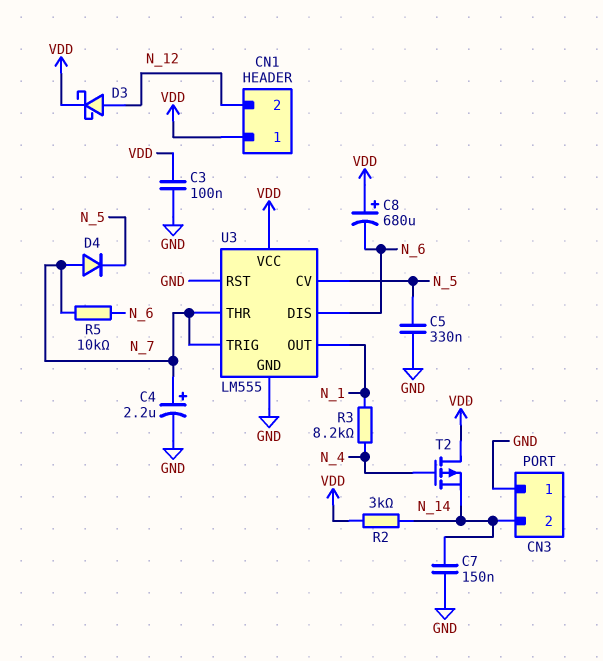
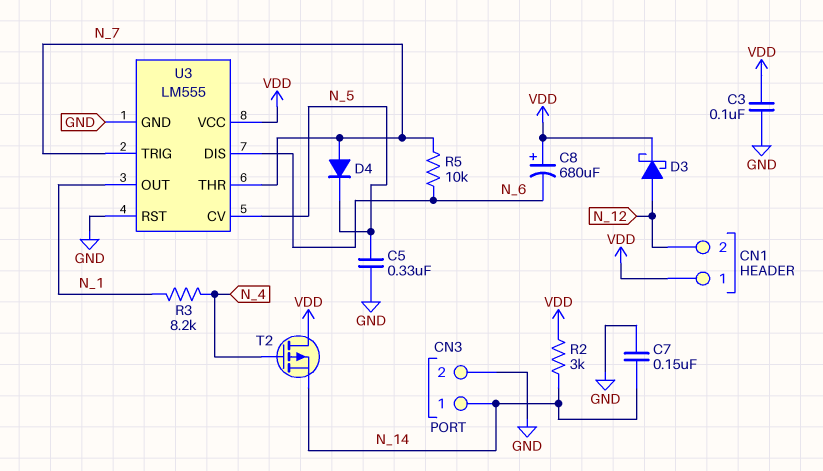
C4: 2.2uF (plus N_7, minus GND) -> none
CN3 pin 1: GND -> N_14
CN3 pin 2: N_14 -> GND

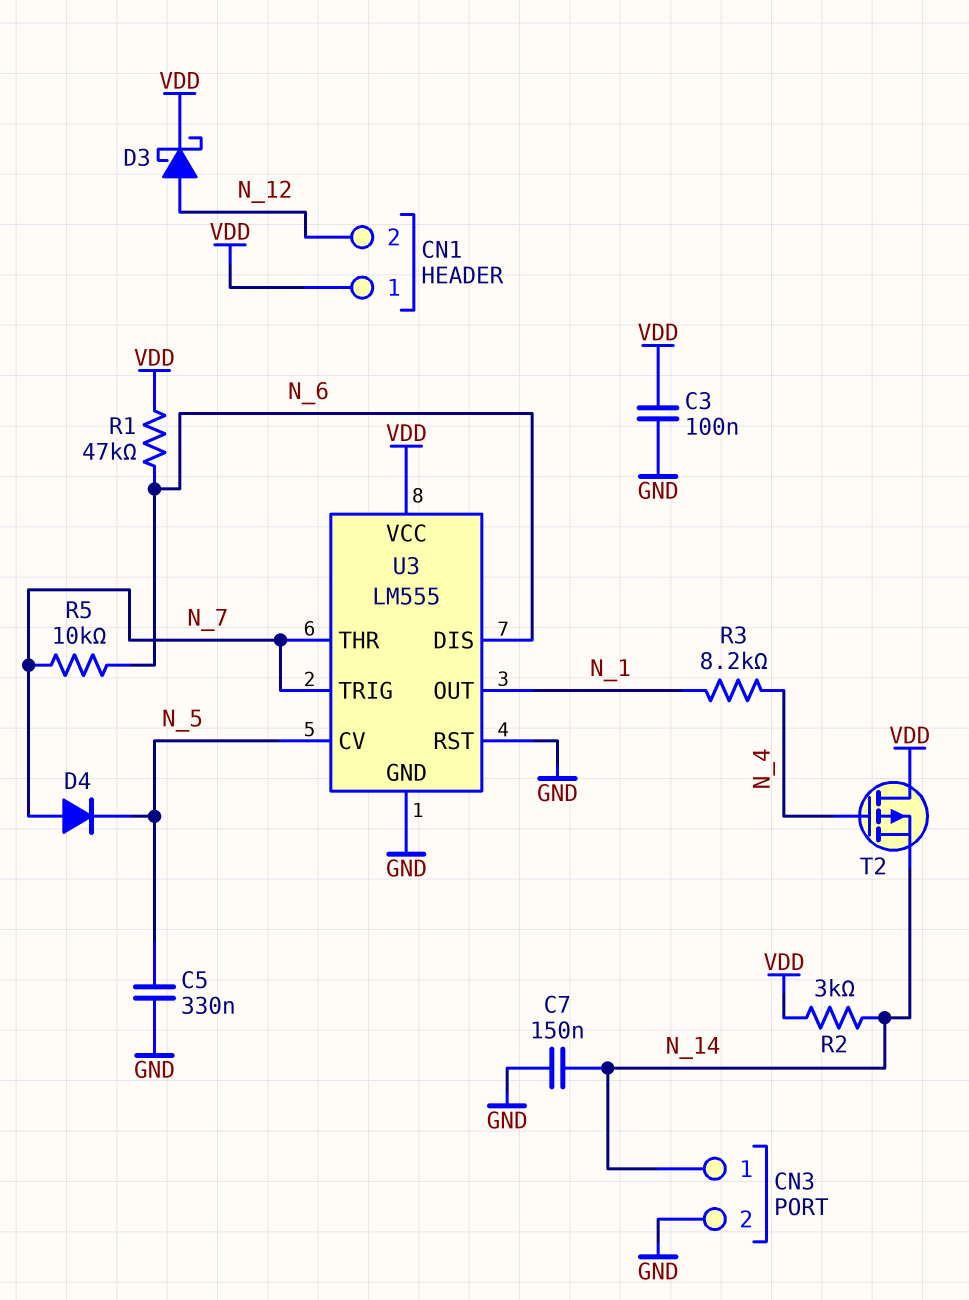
C8: 680uF (plus VDD, minus N_6) -> none
R1: none -> 47k (N_6, VDD)

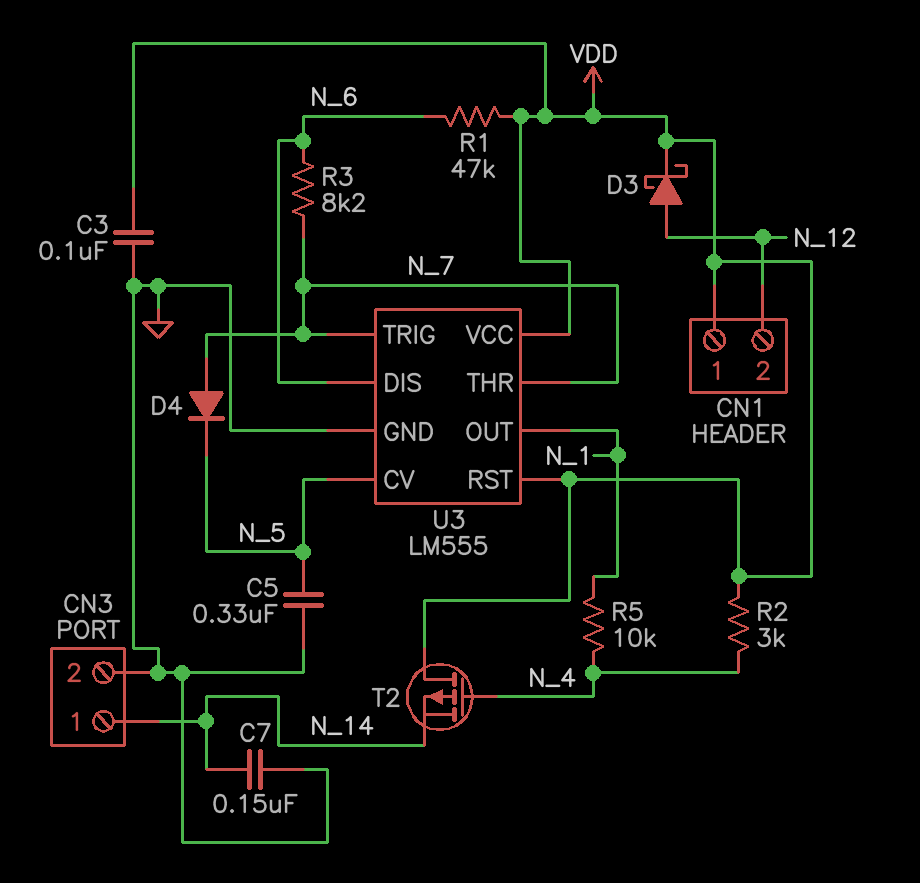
R2: 3k (N_14, VDD) -> 3k (N_4, VDD)
R3: 8.2k (N_1, N_4) -> 8.2k (N_6, N_7)
R5: 10k (N_6, N_7) -> 10k (N_1, N_4)
U3 pin RST: GND -> VDD

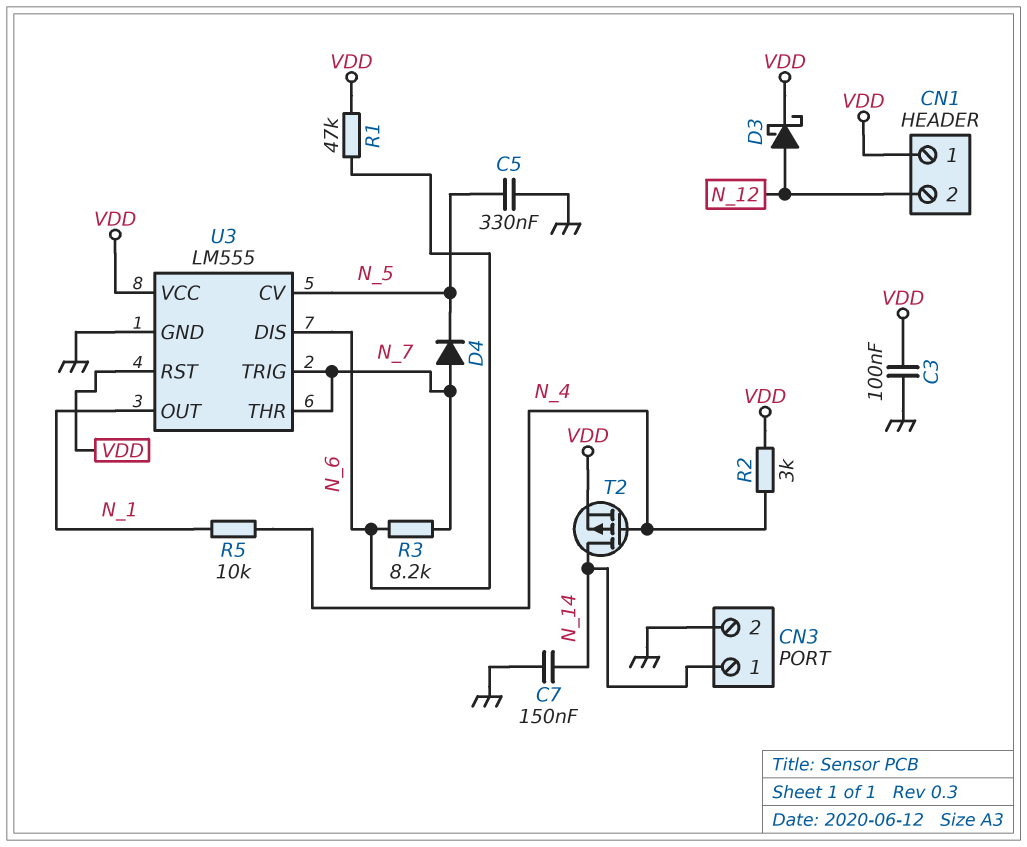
T2: PMOS (G N_4, D VDD, S N_14) -> PMOS (G N_4, D N_14, S VDD)

